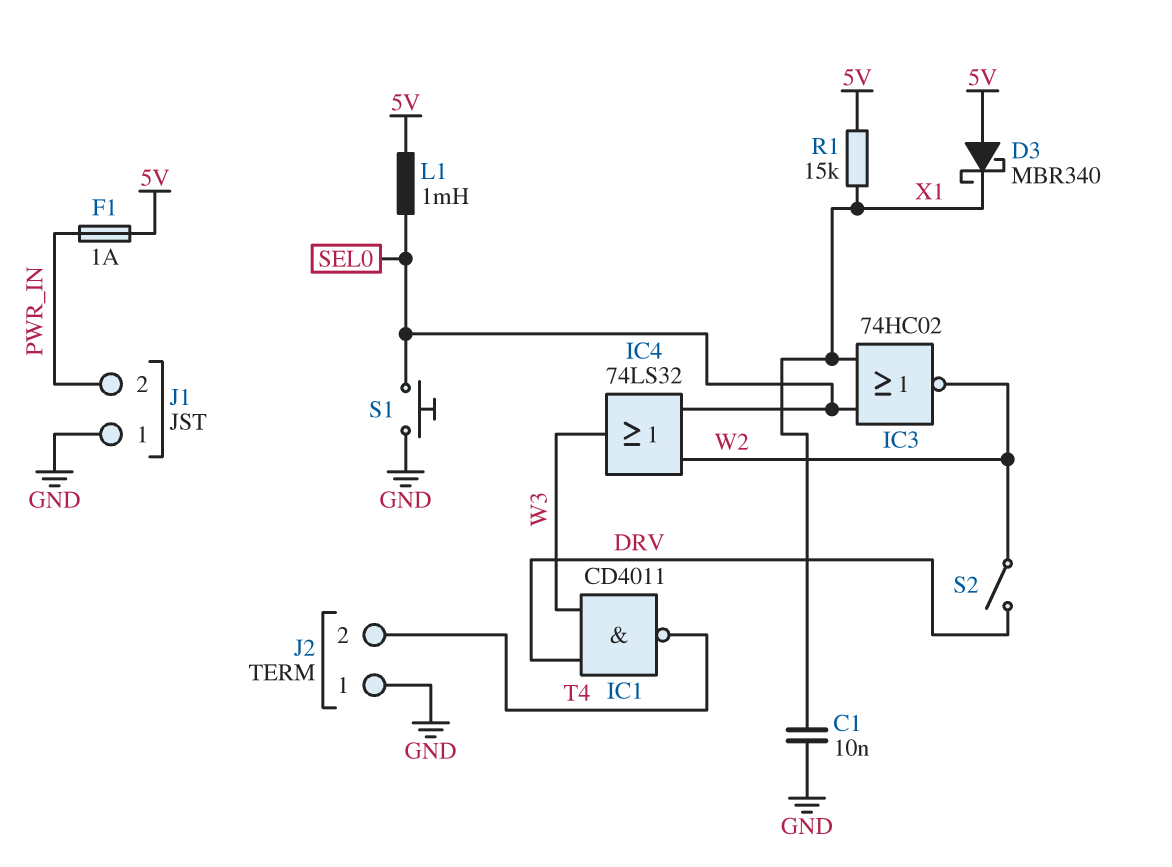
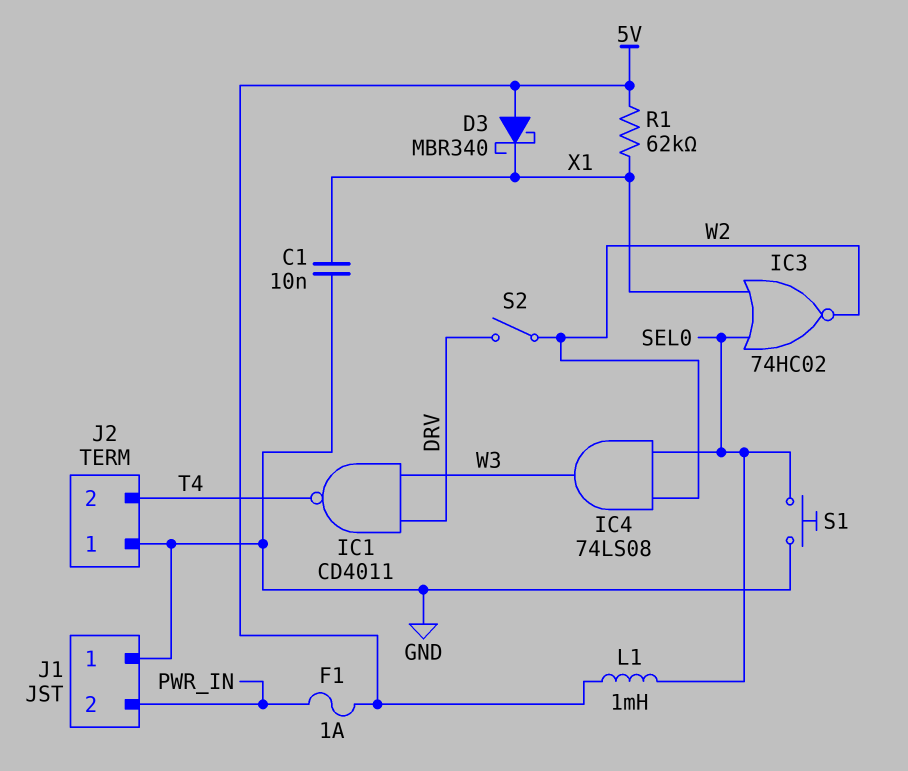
IC4: OR 74LS32 (in SEL0, in W2, out W3) -> AND 74LS08 (in SEL0, in W2, out W3)
R1: 15k (5V, X1) -> 62k (5V, X1)

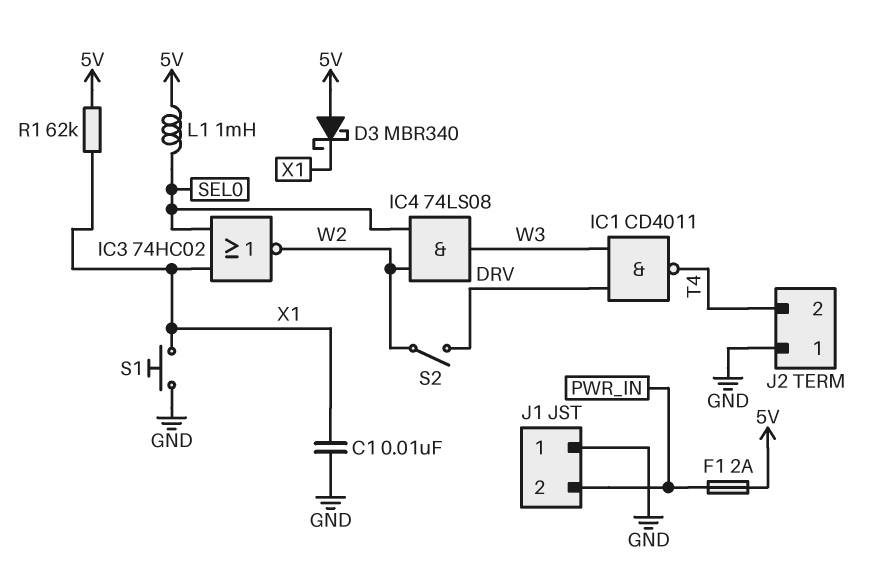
F1: 1A (5V, PWR_IN) -> 2A (5V, PWR_IN)
S1: button (GND, SEL0) -> button (GND, X1)

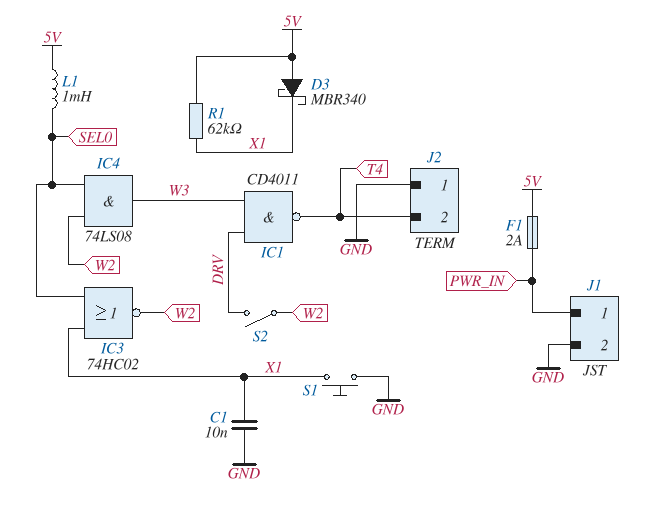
J1 pin 1: GND -> PWR_IN
J1 pin 2: PWR_IN -> GND

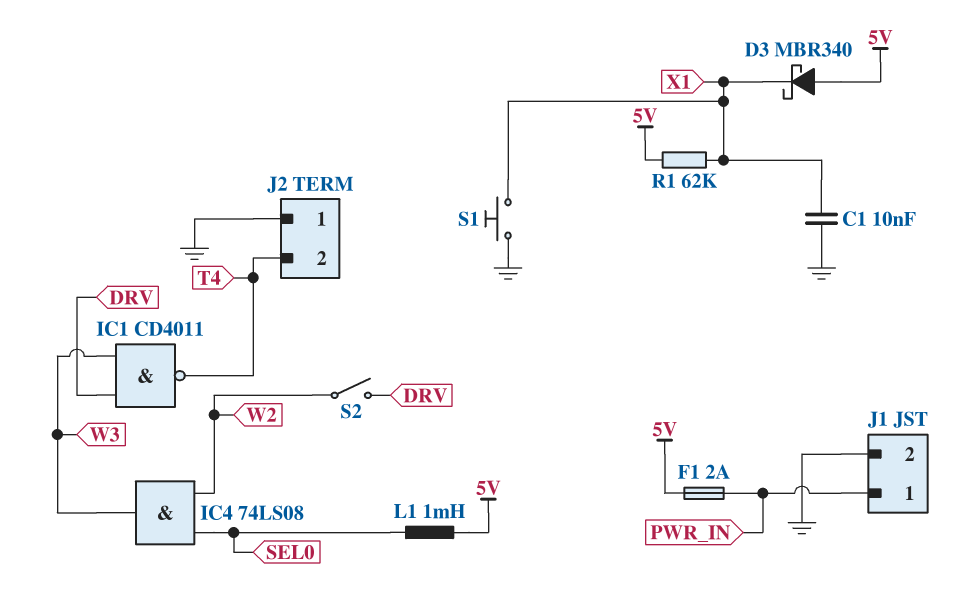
IC3: NOR 74HC02 (in SEL0, in X1, out W2) -> none

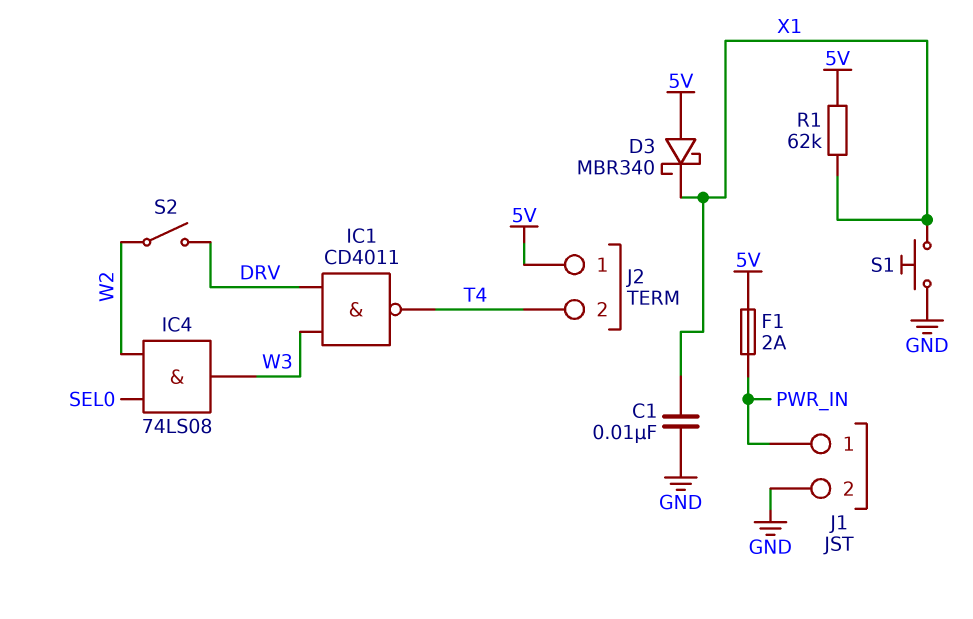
J2 pin 1: GND -> 5V
L1: 1mH (5V, SEL0) -> none

